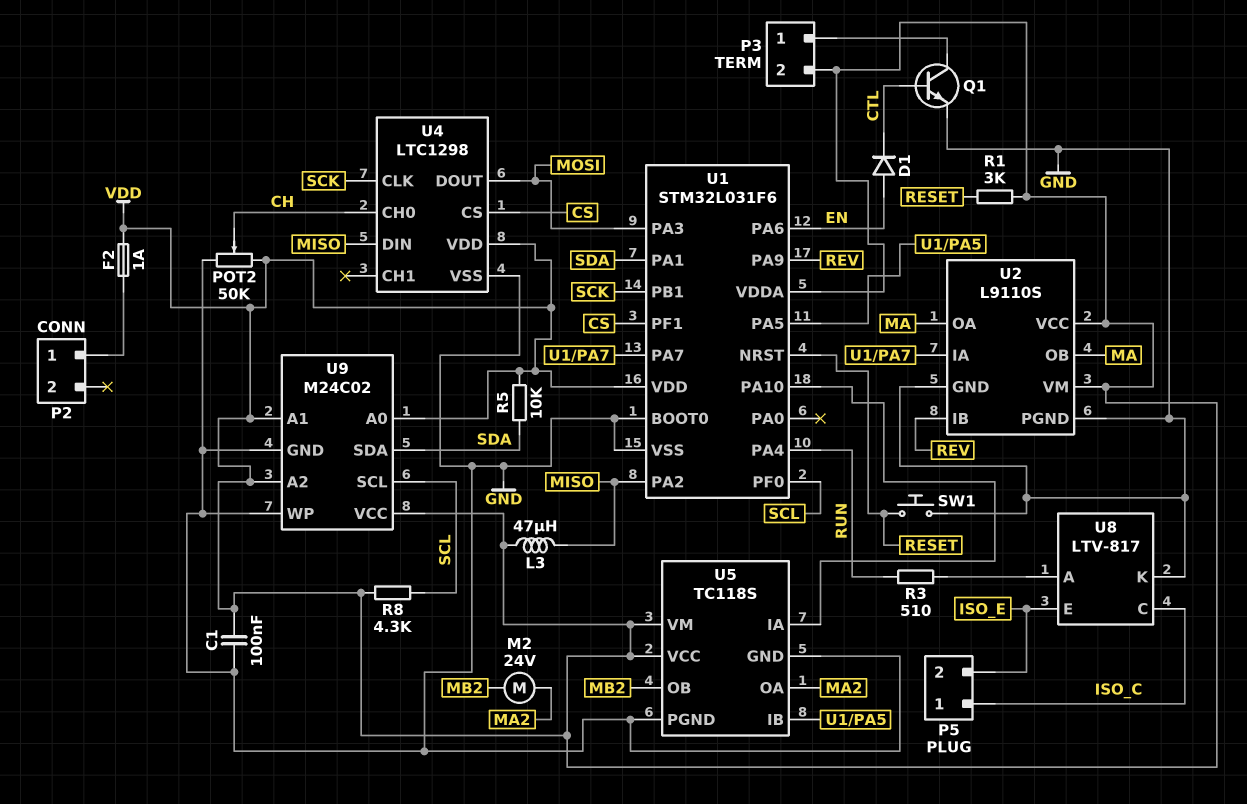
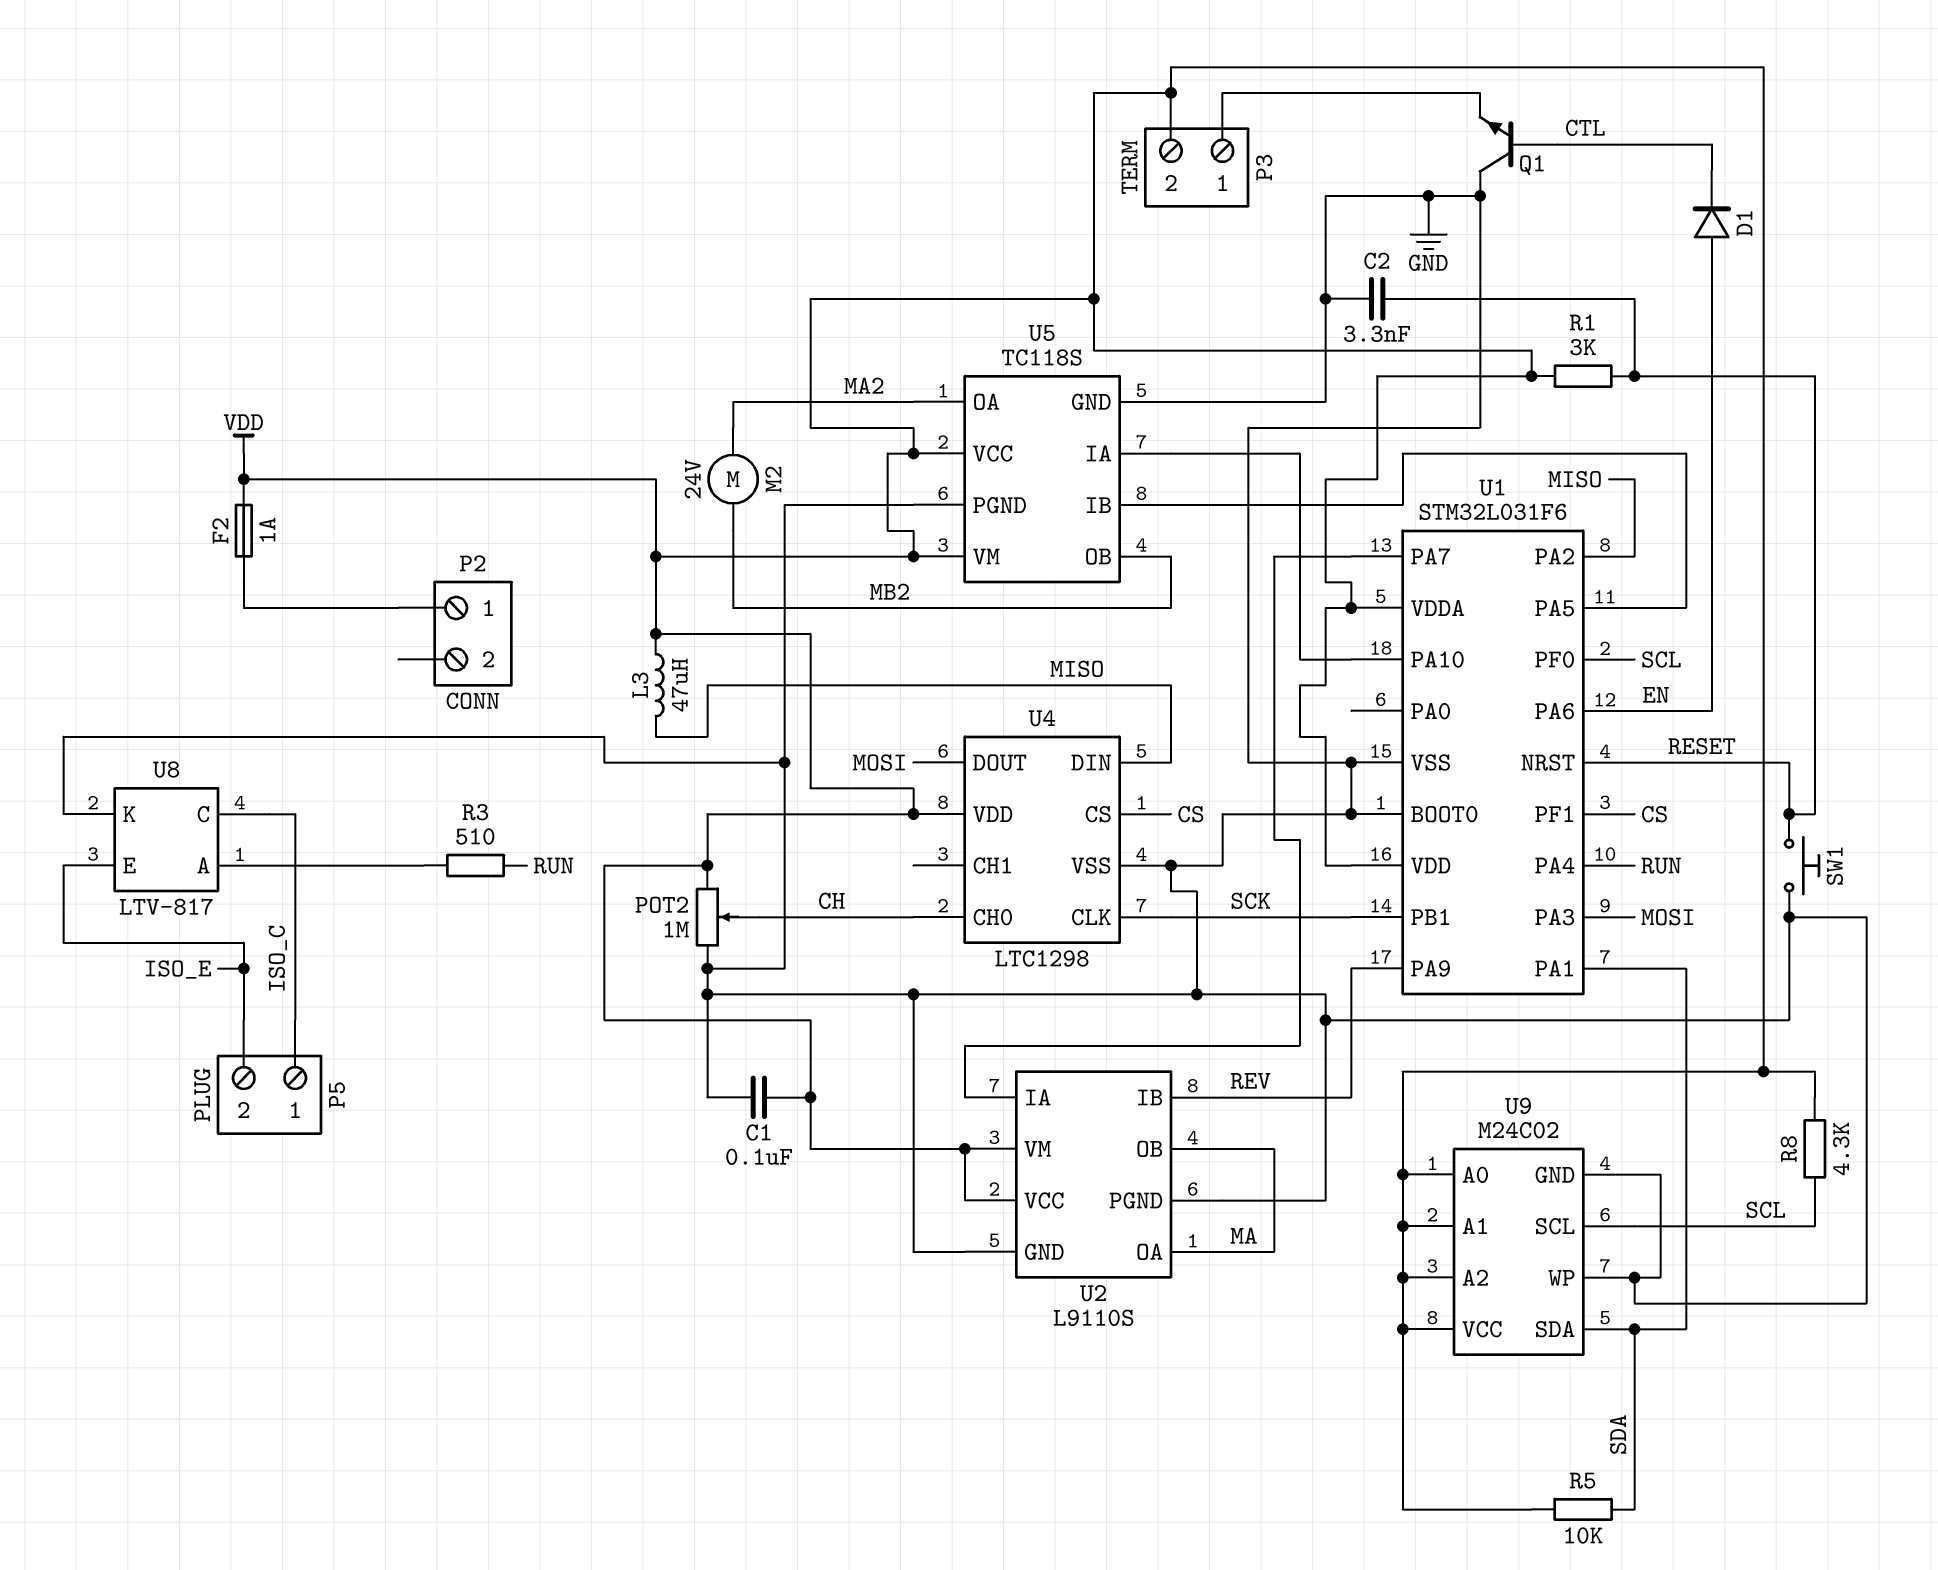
C2: none -> 3.3nF (GND, RESET)
POT2: 50k (GND, VDD, wiper CH) -> 1M (GND, VDD, wiper CH)
Q1: NPN (B CTL, C P3/1, E GND) -> NPN (B CTL, C GND, E P3/1)

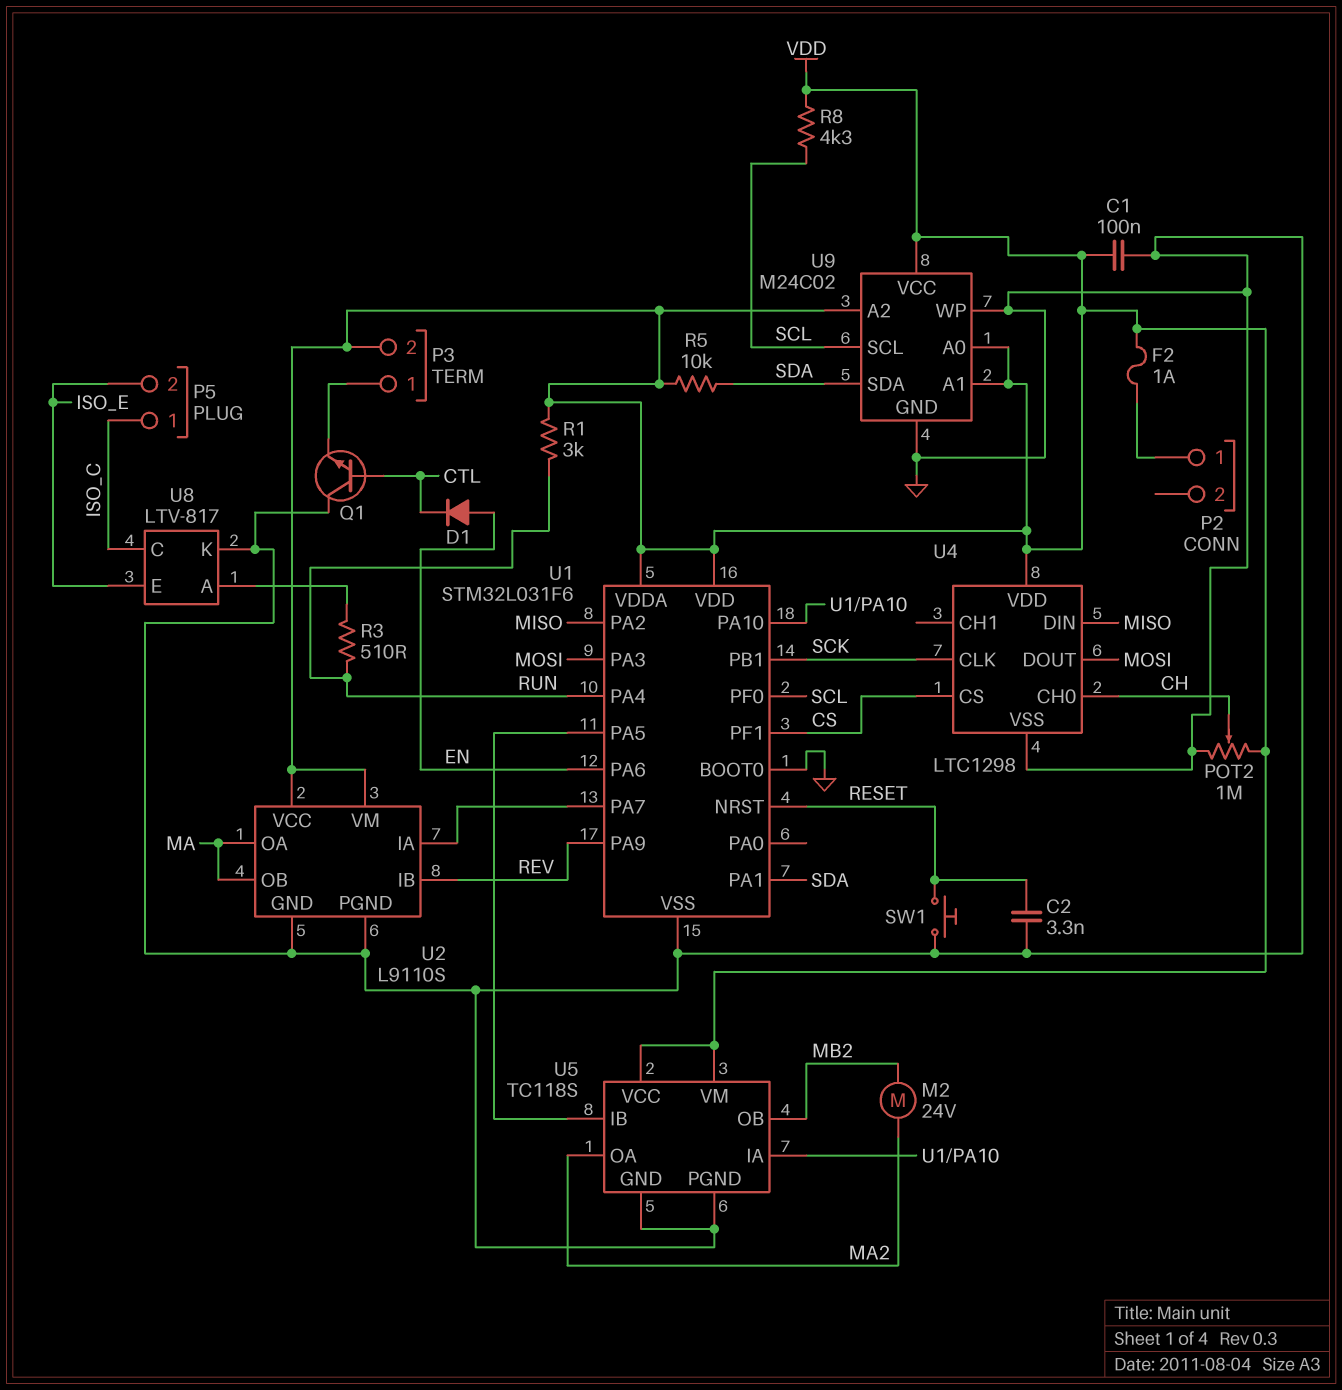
L3: 47uH (MISO, VDD) -> none
R1: 3k (RESET, VDD) -> 3k (RUN, VDD)

